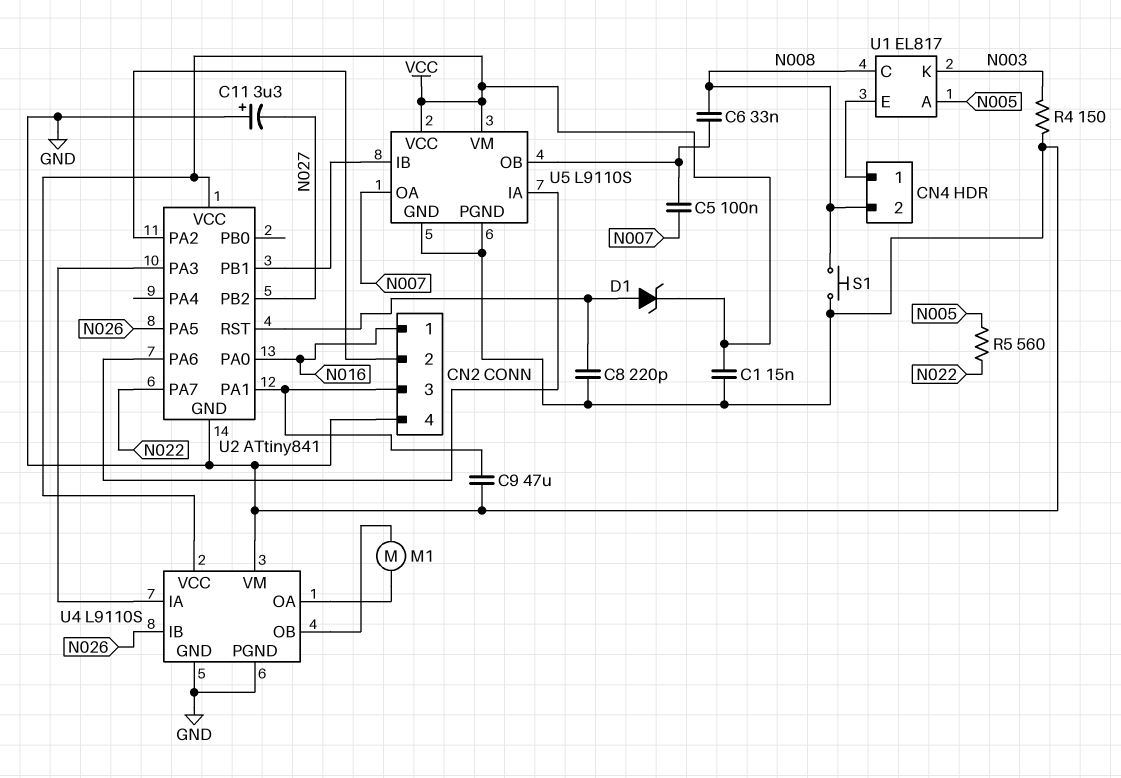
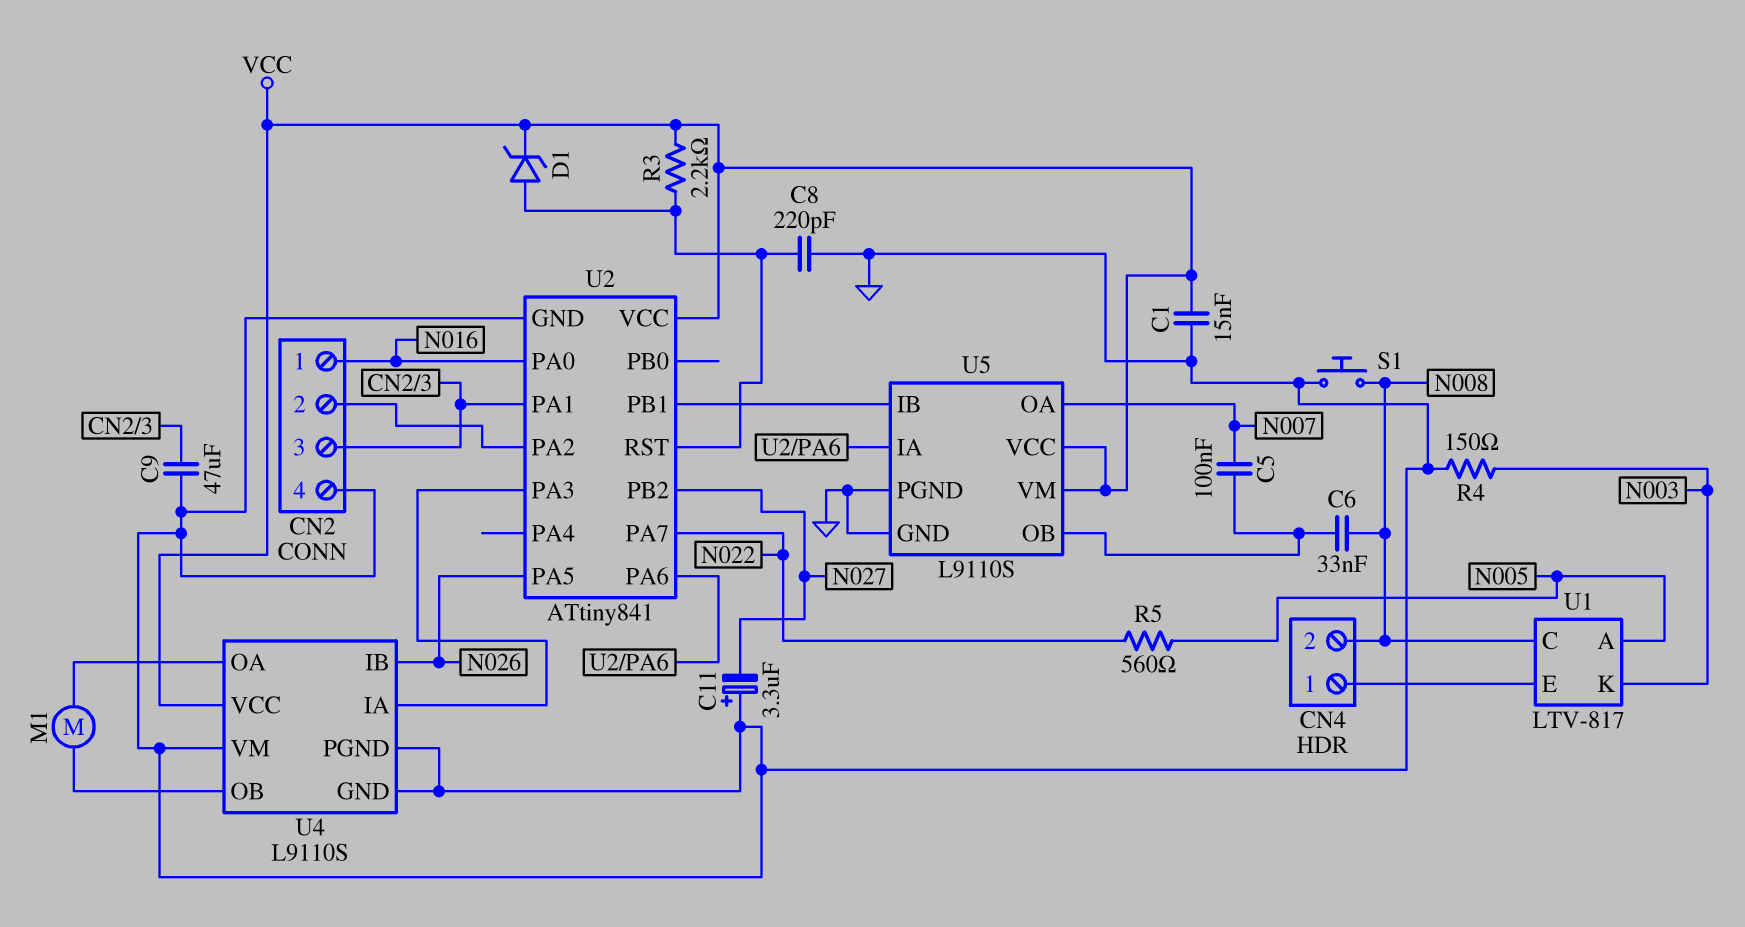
R3: none -> 2.2k (U2/RST, VCC)
U1: EL817 -> LTV-817

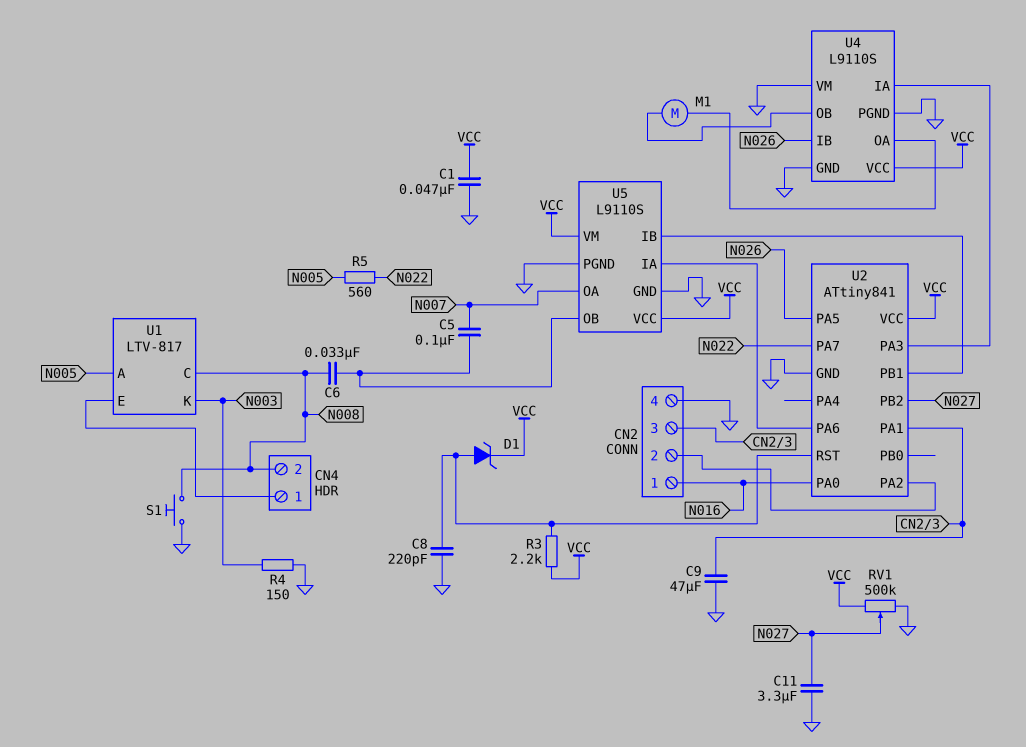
C1: 15nF (GND, VCC) -> 47nF (GND, VCC)
C11: 3.3uF (plus GND, minus N027) -> 3.3uF (GND, N027)
RV1: none -> 500k (GND, VCC, wiper N027)

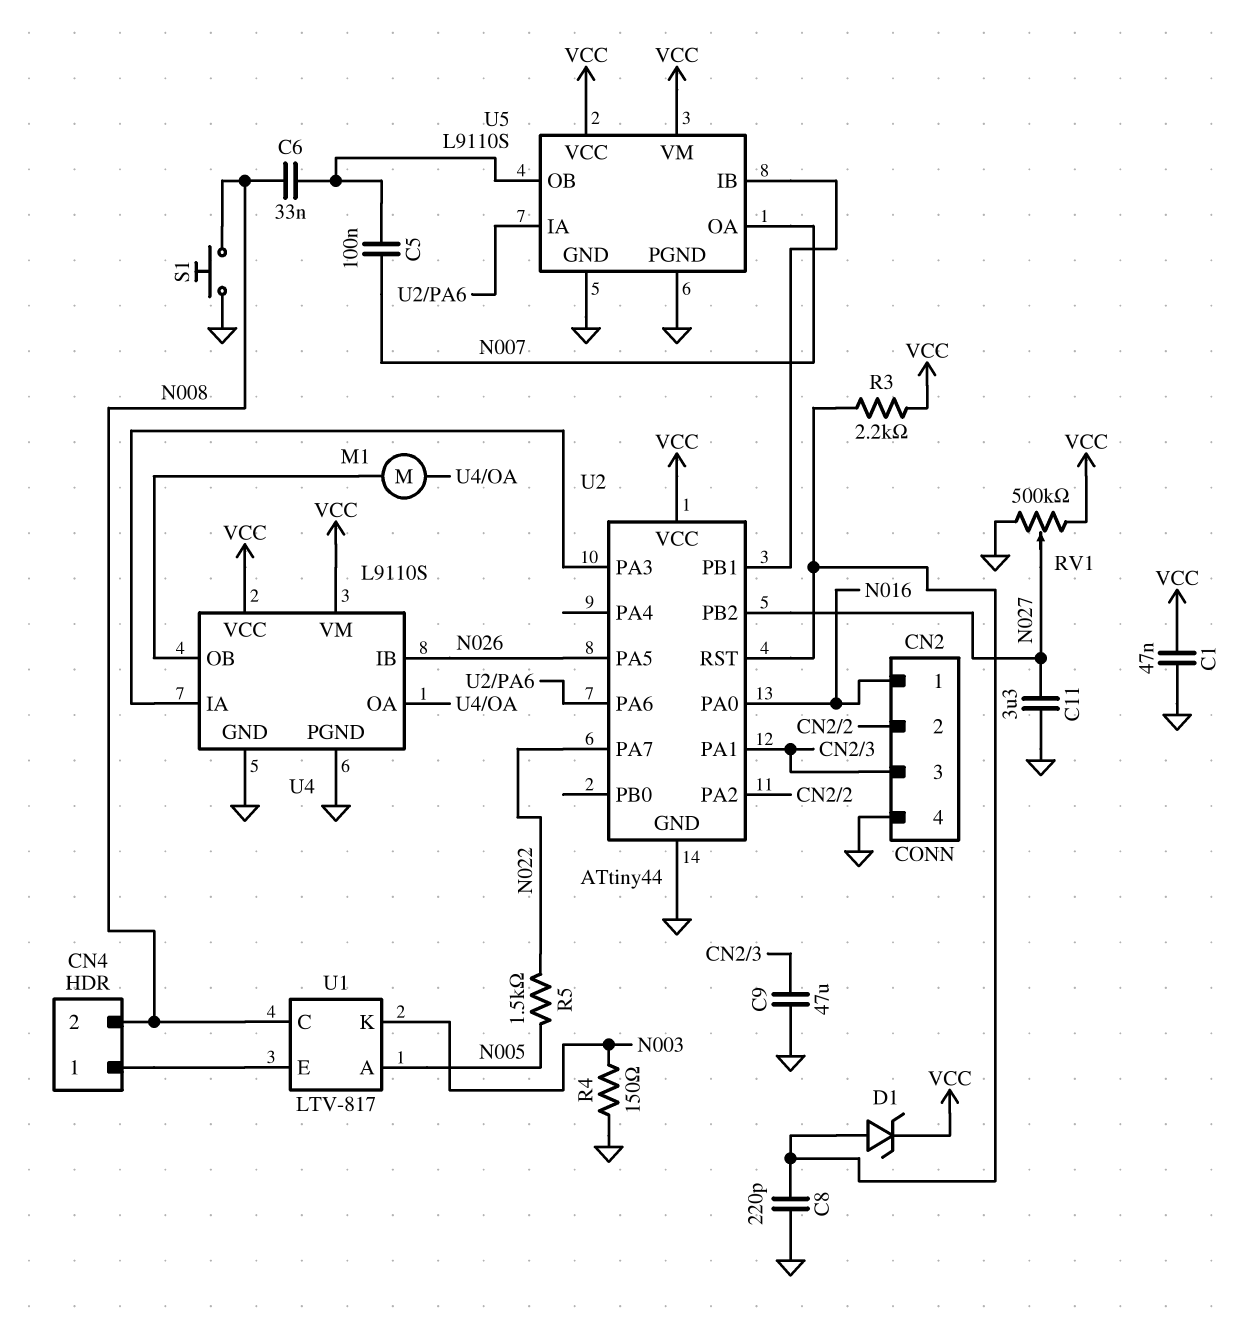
R5: 560 (N005, N022) -> 1.5k (N005, N022)
U2: ATtiny841 -> ATtiny44
U4 pin VM: GND -> VCC

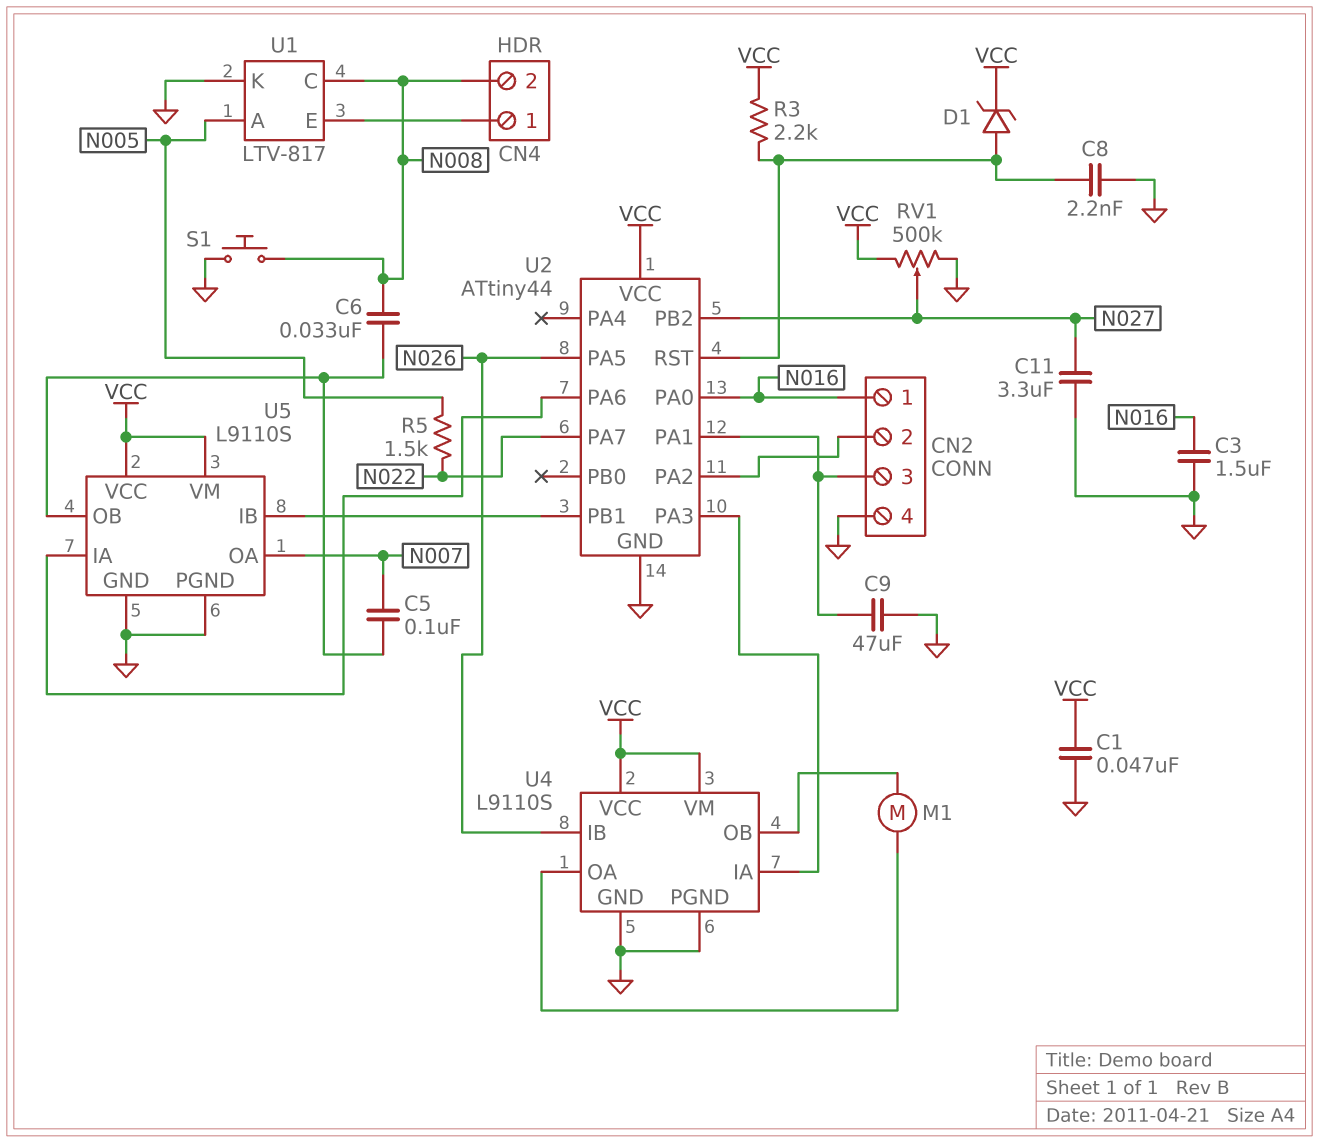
C3: none -> 1.5uF (GND, N016)
C8: 220pF (GND, U2/RST) -> 2.2nF (GND, U2/RST)
R4: 150 (GND, N003) -> none
U1 pin K: N003 -> GND

